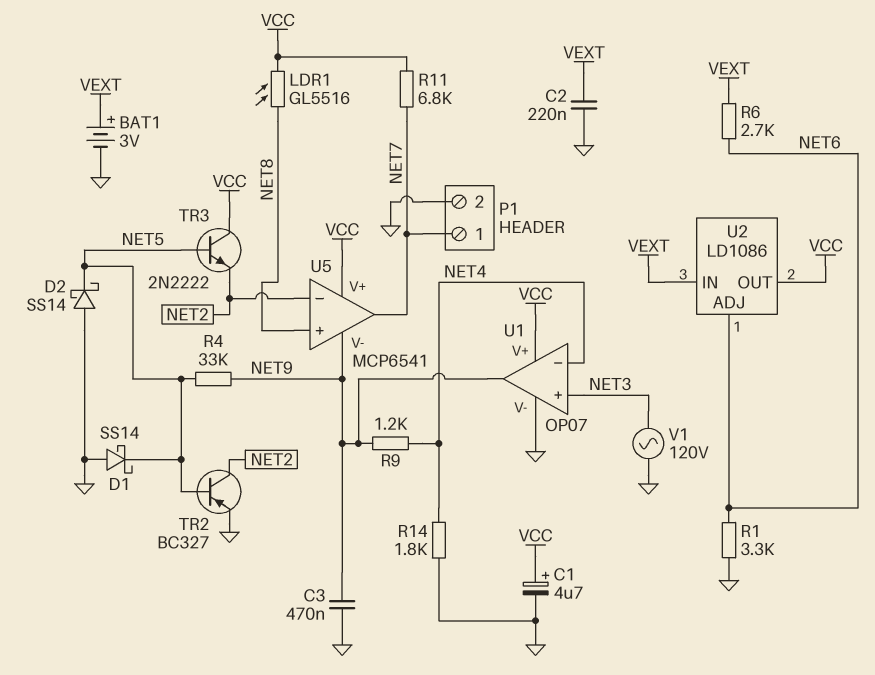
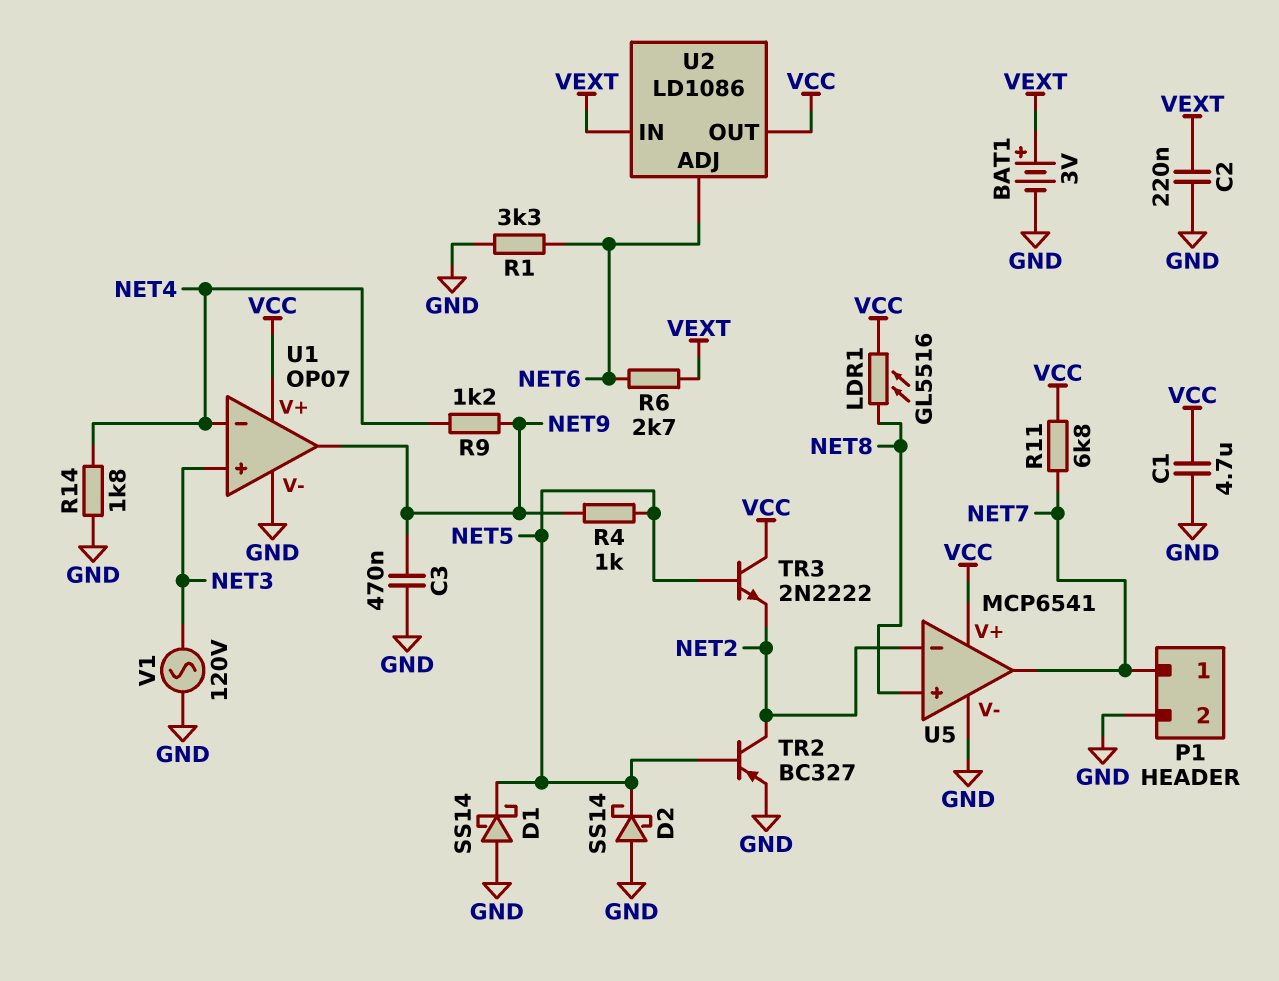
C1: 4.7uF (plus VCC, minus GND) -> 4.7uF (GND, VCC)
R4: 33k (NET5, NET9) -> 1k (NET5, NET9)
U5 pin V-: NET9 -> GND

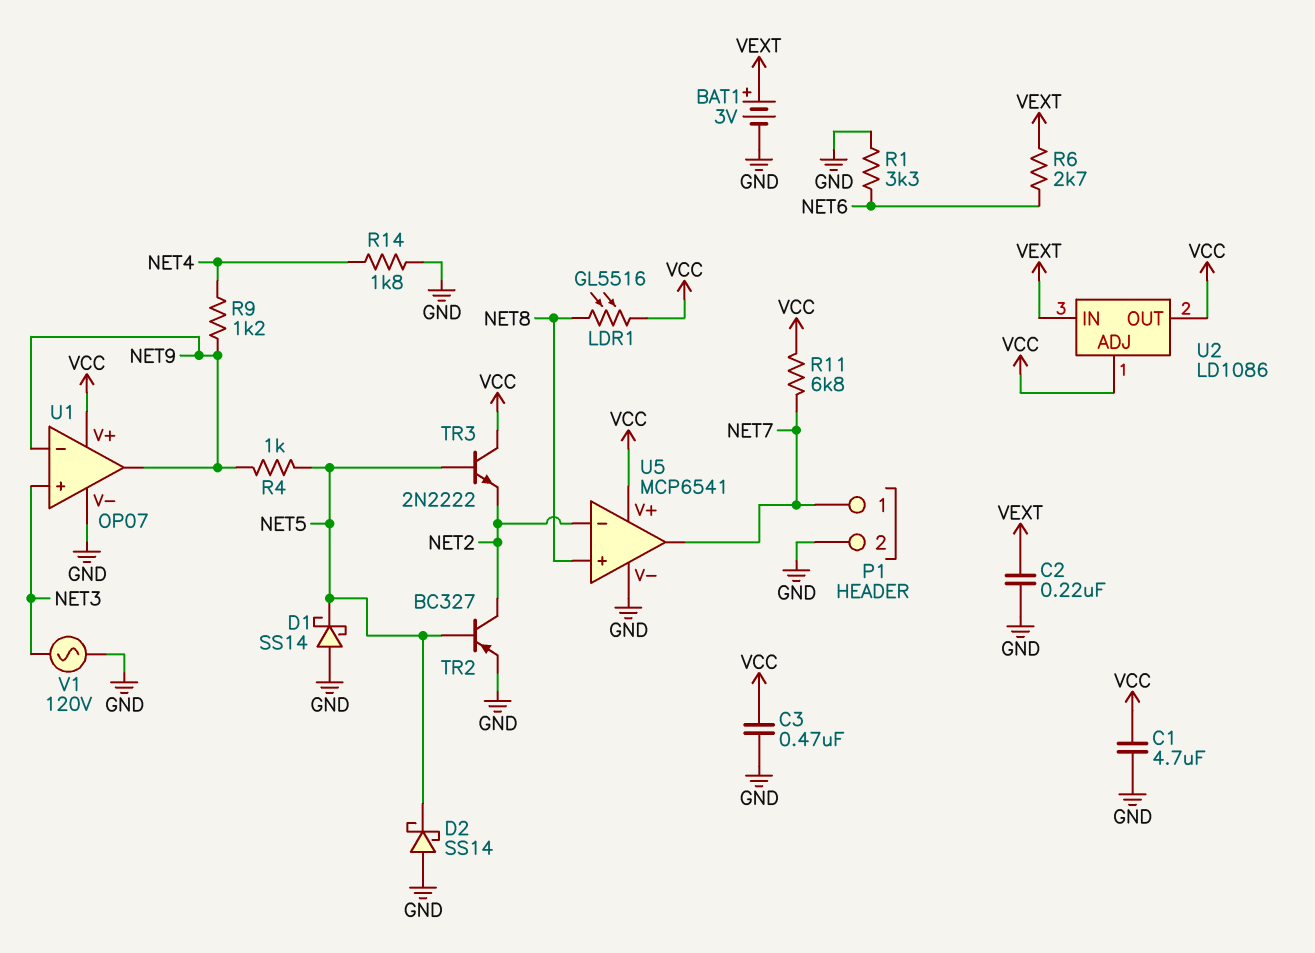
C3: 470nF (GND, NET9) -> 470nF (GND, VCC)
U1 pin in-: NET4 -> NET9
U2 pin ADJ: NET6 -> VCC

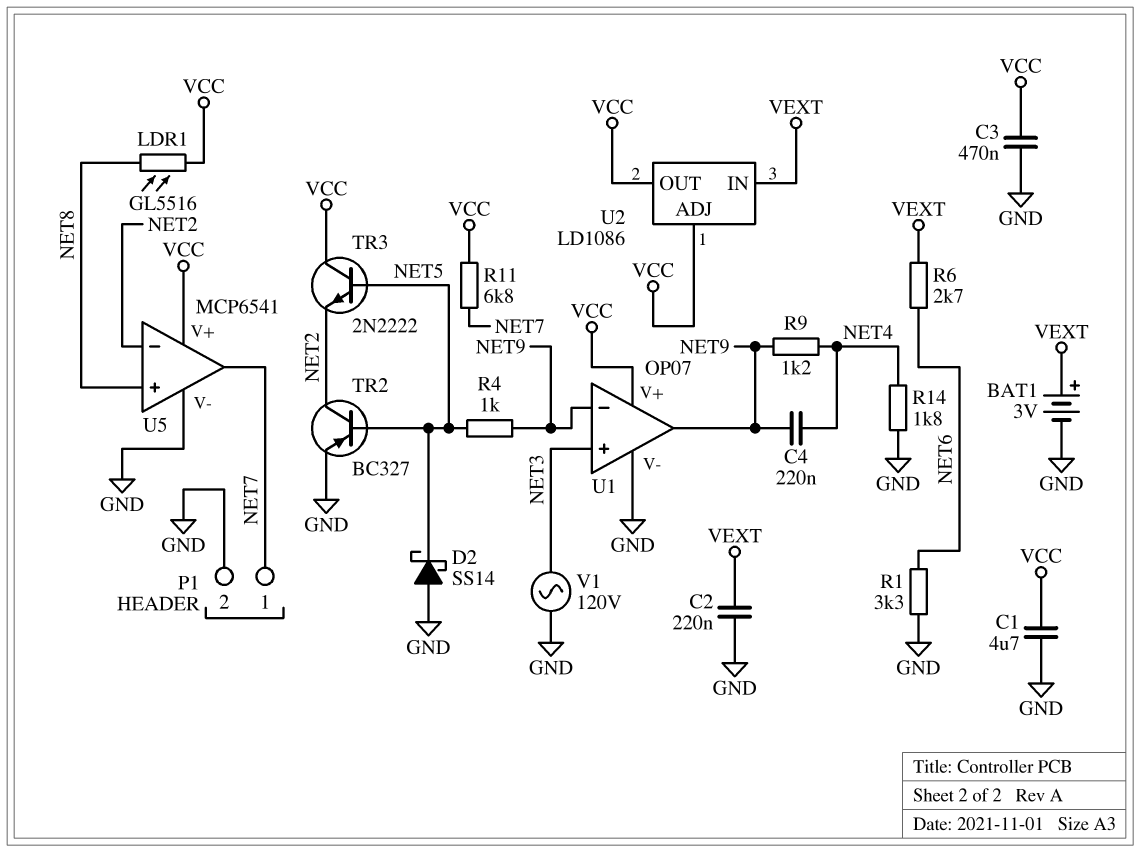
C4: none -> 220nF (NET4, NET9)
D1: schottky SS14 (A GND, K NET5) -> none

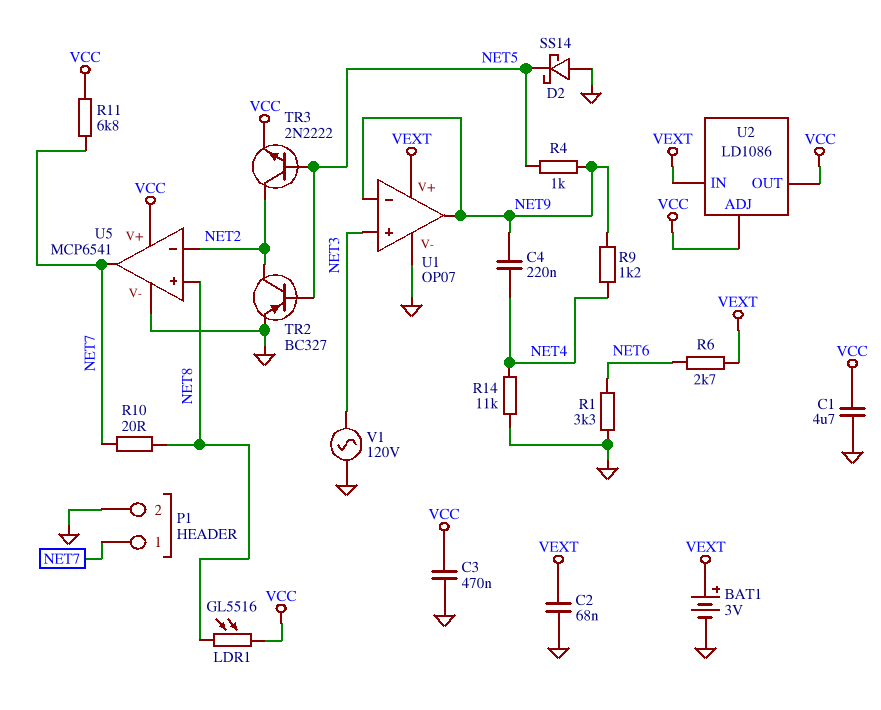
C2: 220nF (GND, VEXT) -> 68nF (GND, VEXT)
R10: none -> 20 (NET7, NET8)
R14: 1.8k (GND, NET4) -> 11k (GND, NET4)
TR3: NPN 2N2222 (B NET5, C VCC, E NET2) -> NPN 2N2222 (B NET5, C NET2, E VCC)
U1 pin V+: VCC -> VEXT

